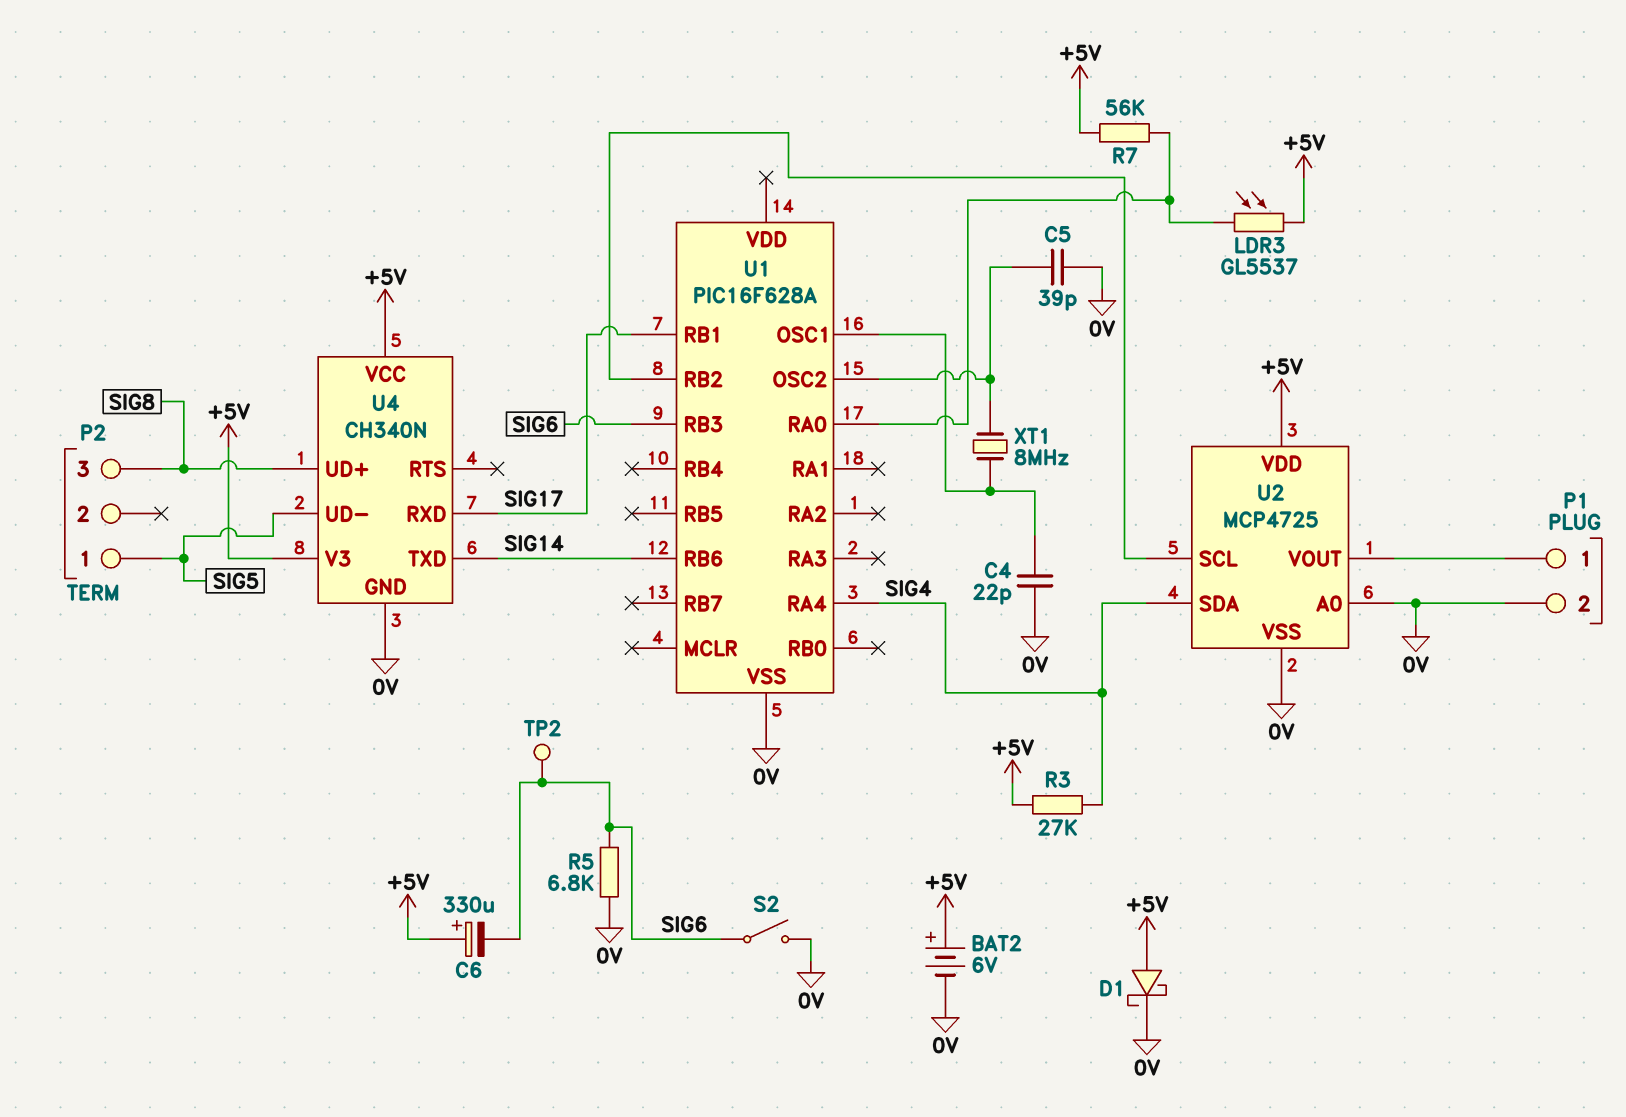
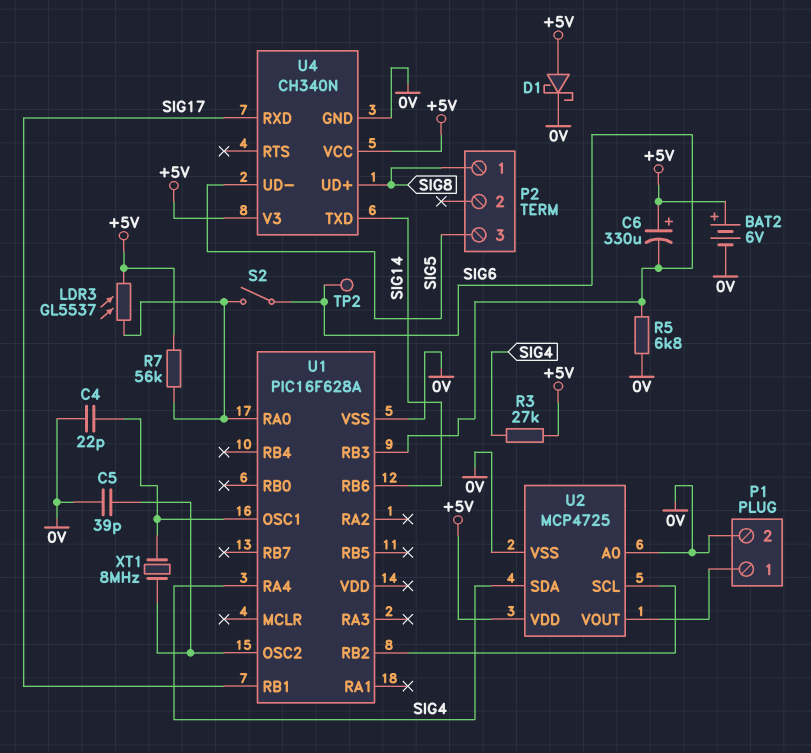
P2 pin 1: SIG5 -> SIG8
P2 pin 3: SIG8 -> SIG5
S2: switch (0V, SIG6) -> switch (SIG6, U1/RA0)

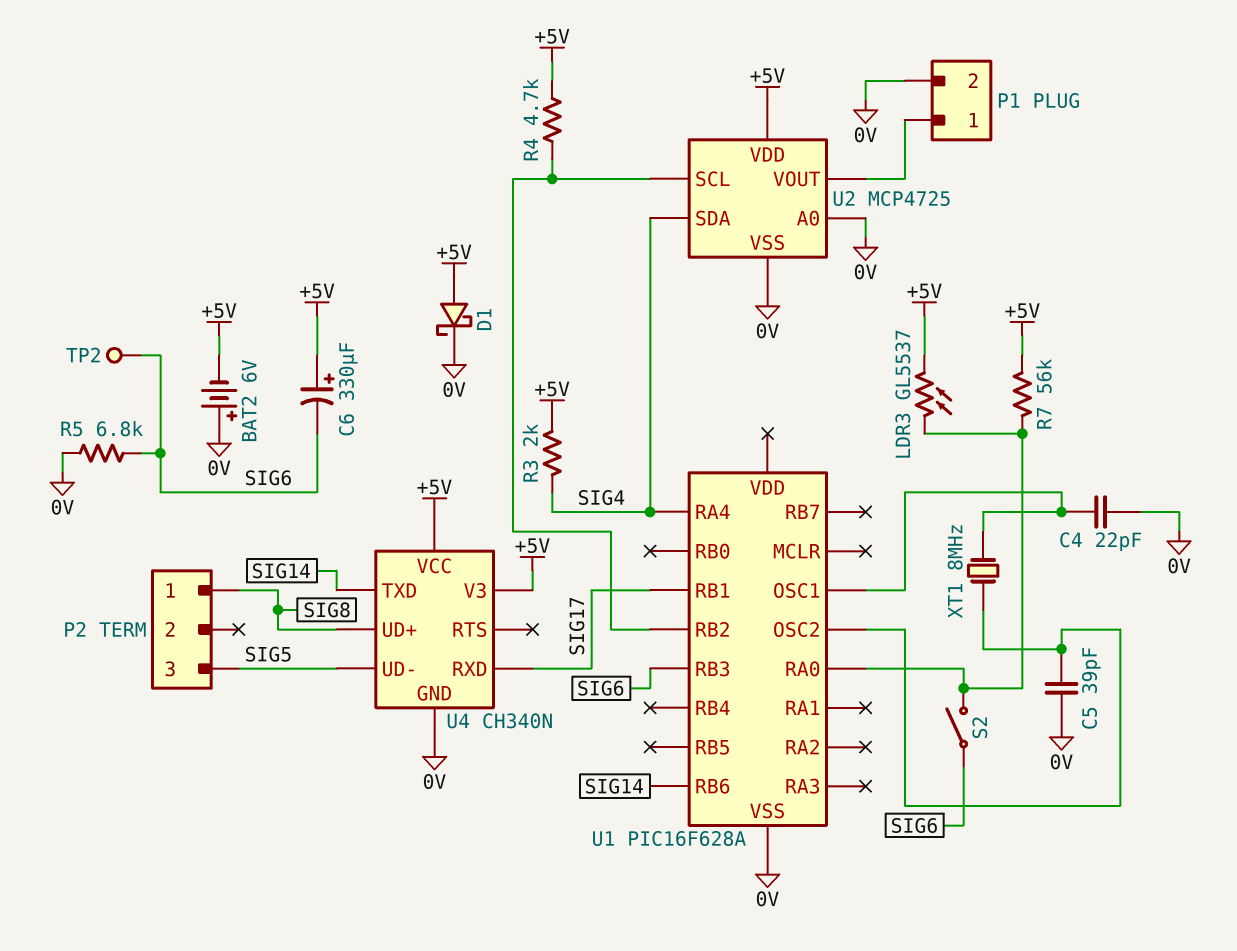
BAT2: 6V (plus +5V, minus 0V) -> 6V (plus 0V, minus +5V)
R3: 27k (+5V, SIG4) -> 2k (+5V, SIG4)
R4: none -> 4.7k (+5V, U1/RB2)

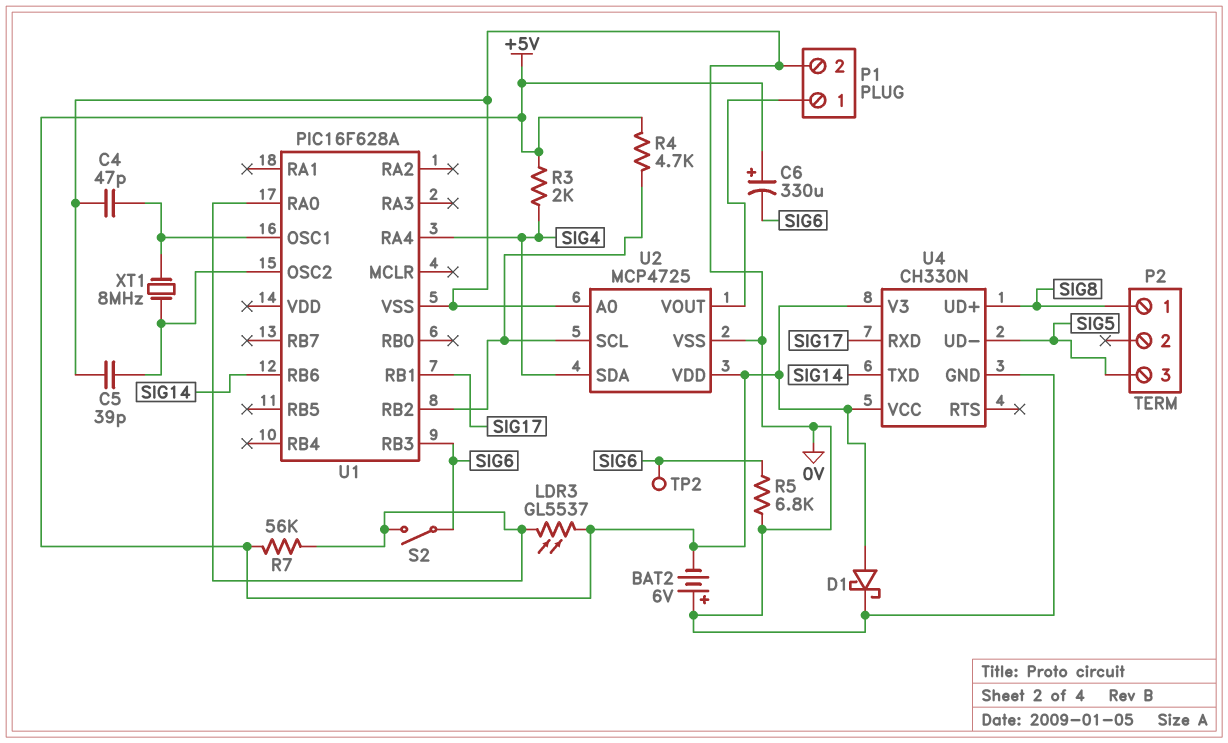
C4: 22pF (0V, U1/OSC1) -> 47pF (0V, U1/OSC1)
U4: CH340N -> CH330N

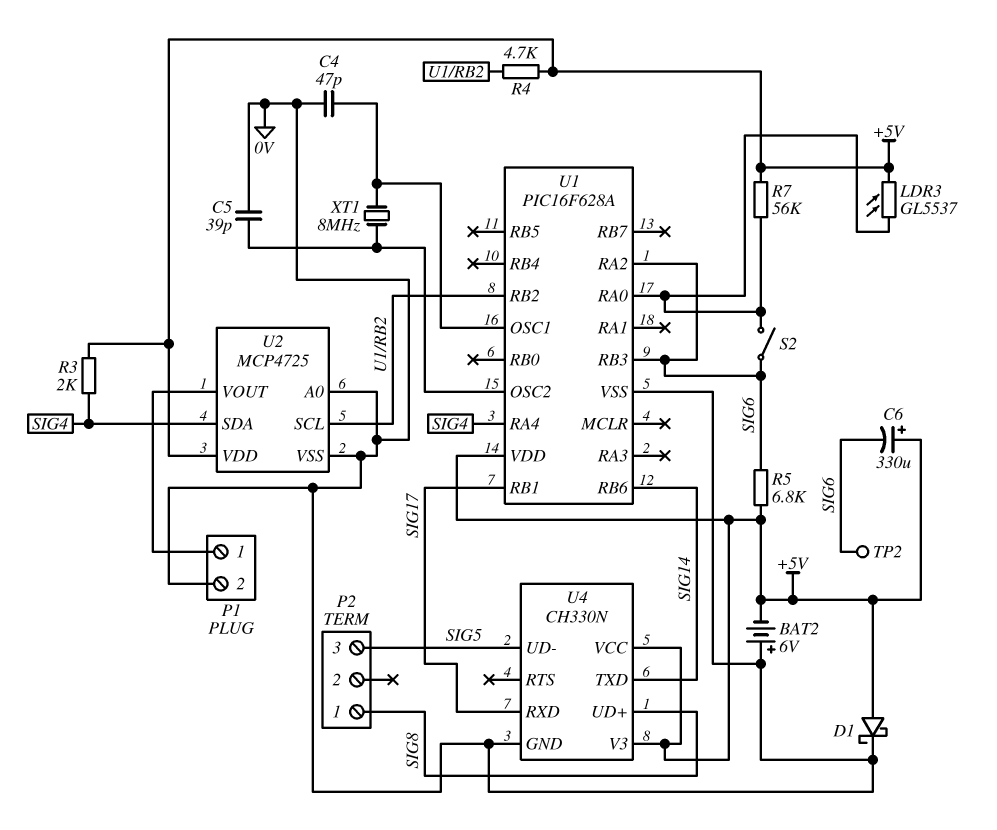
R5: 6.8k (0V, SIG6) -> 6.8k (+5V, SIG6)
U1 pin RA2: none -> SIG6
U1 pin VDD: none -> +5V

